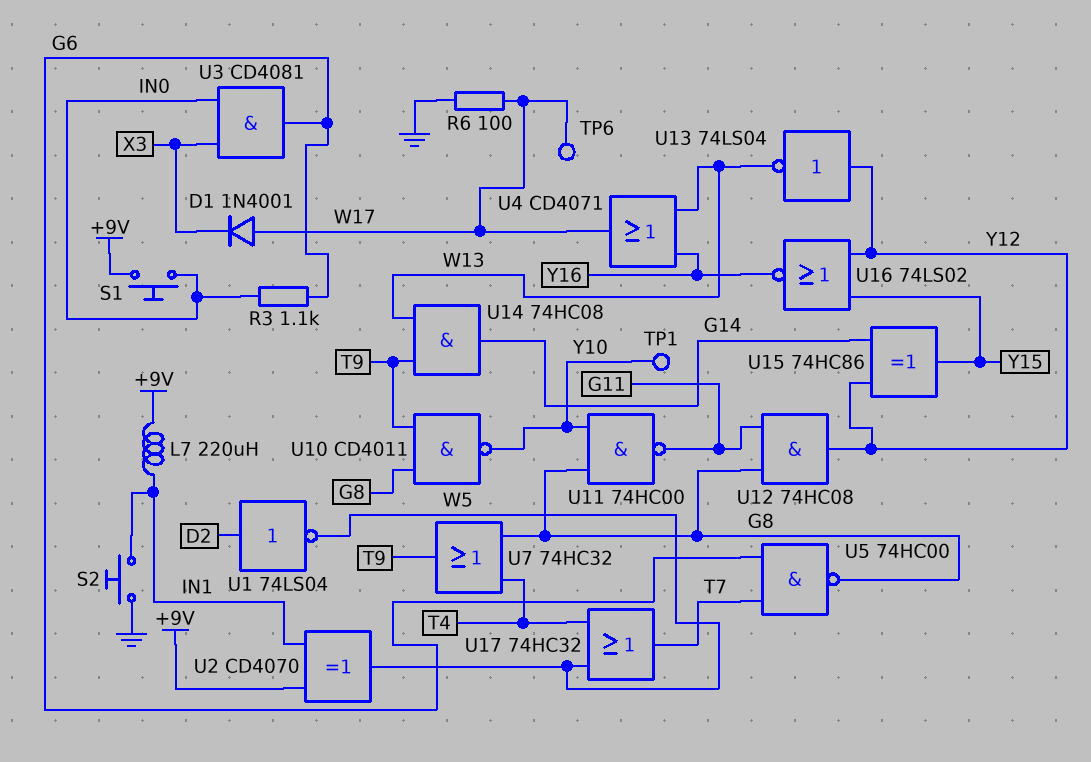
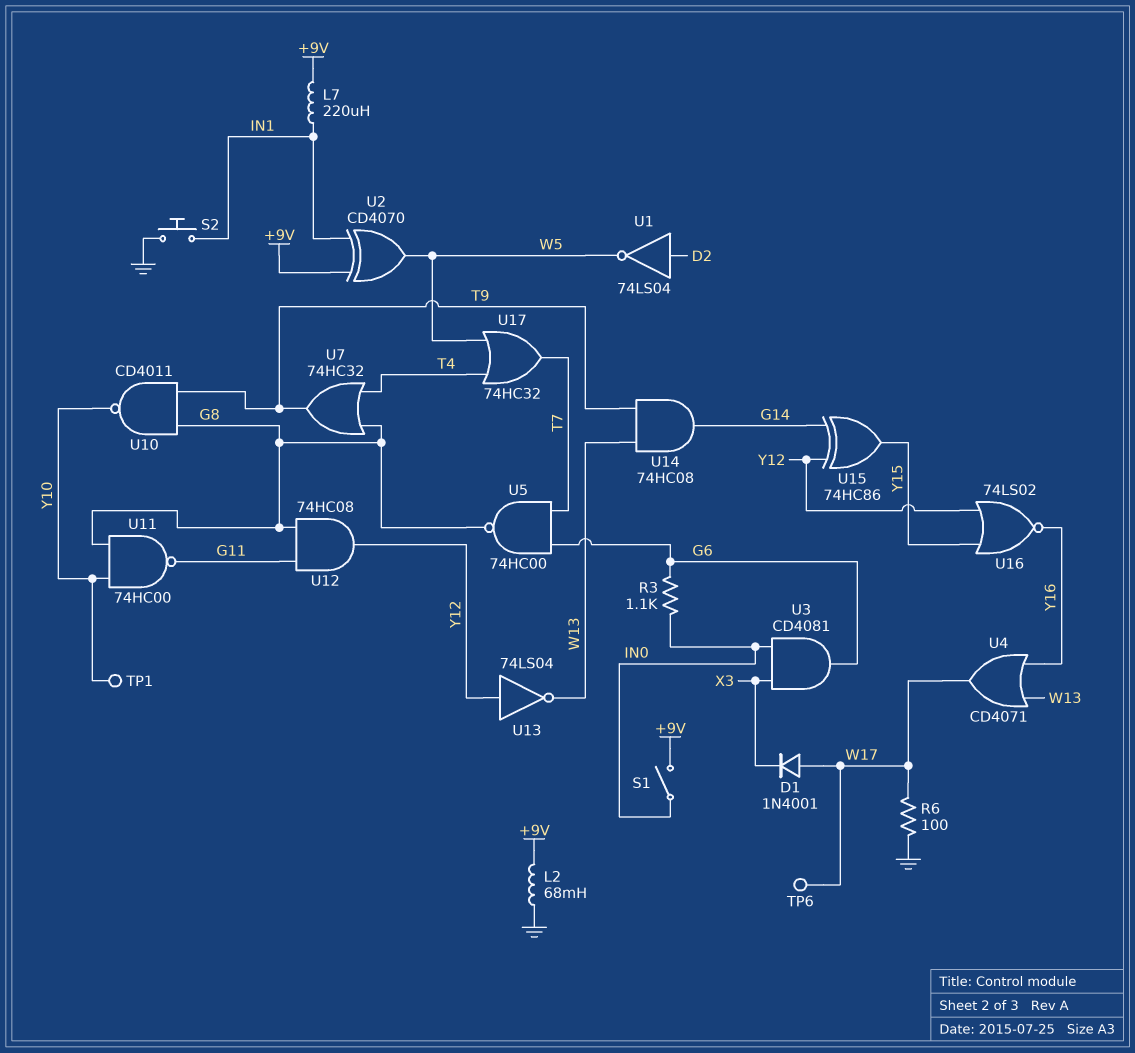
L2: none -> 68mH (+9V, GND)
S1: button (+9V, IN0) -> switch (+9V, IN0)

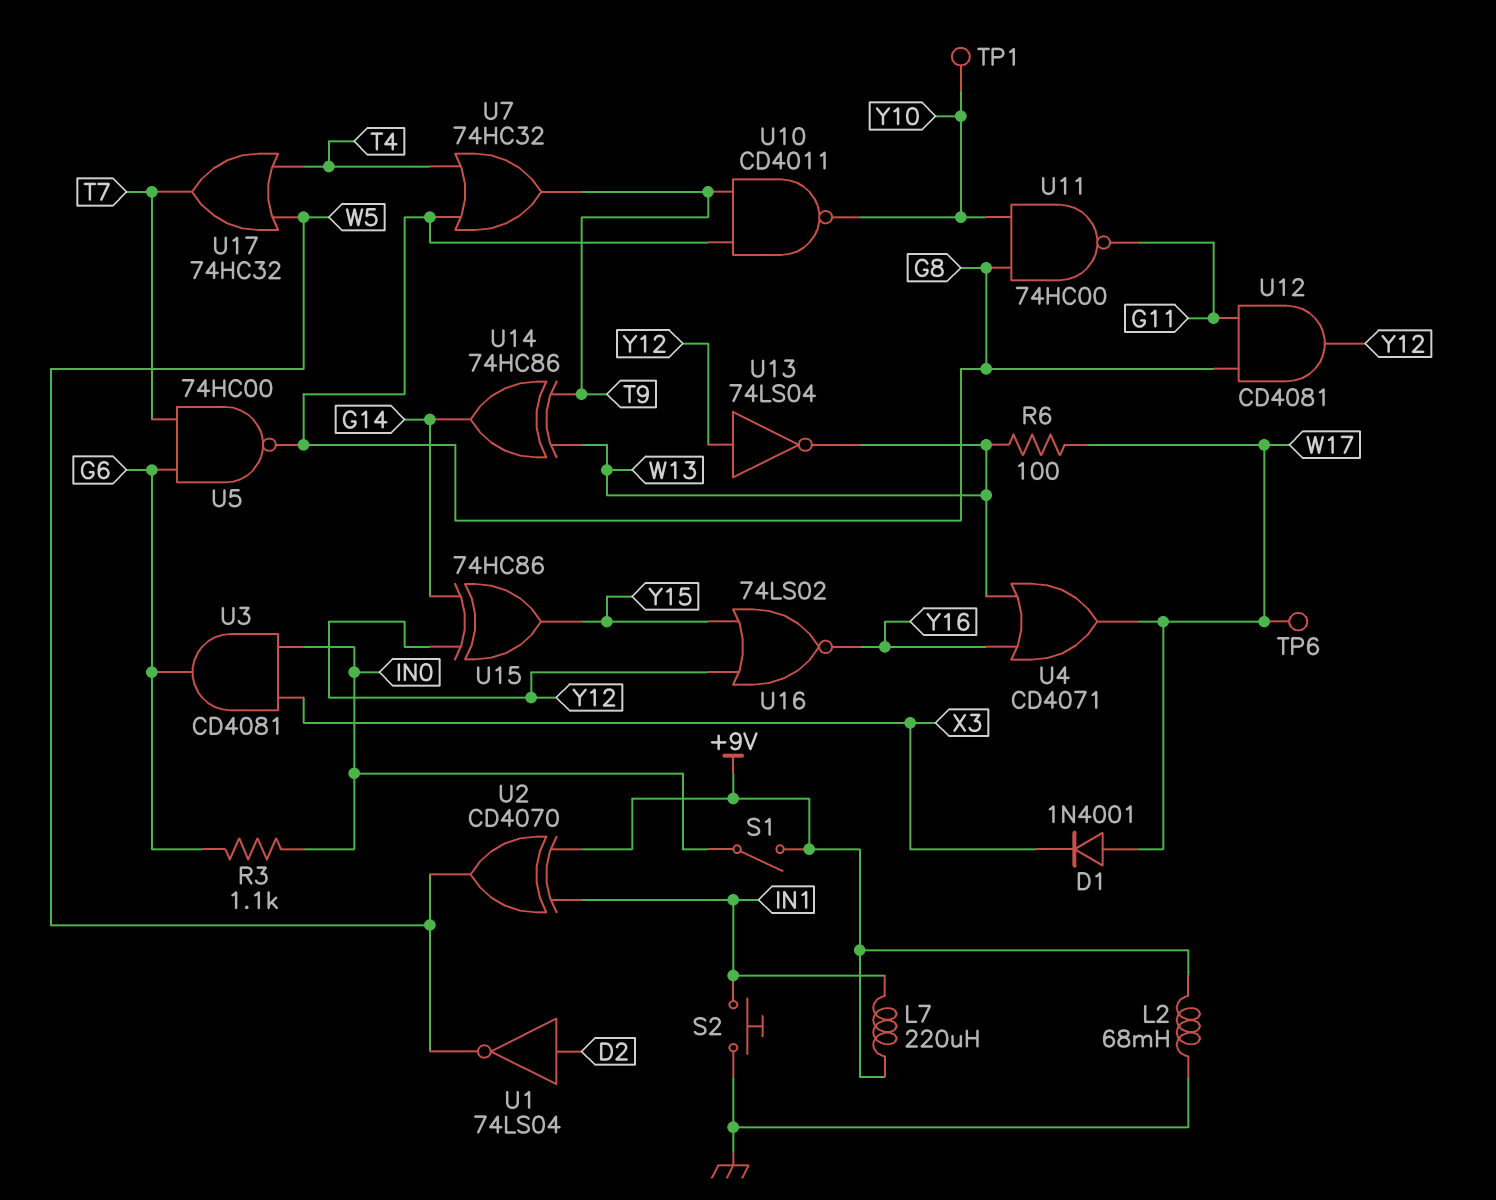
R6: 100 (GND, W17) -> 100 (W13, W17)
U12: AND 74HC08 (in G8, in G11, out Y12) -> AND CD4081 (in G8, in G11, out Y12)
U14: AND 74HC08 (in T9, in W13, out G14) -> XOR 74HC86 (in T9, in W13, out G14)

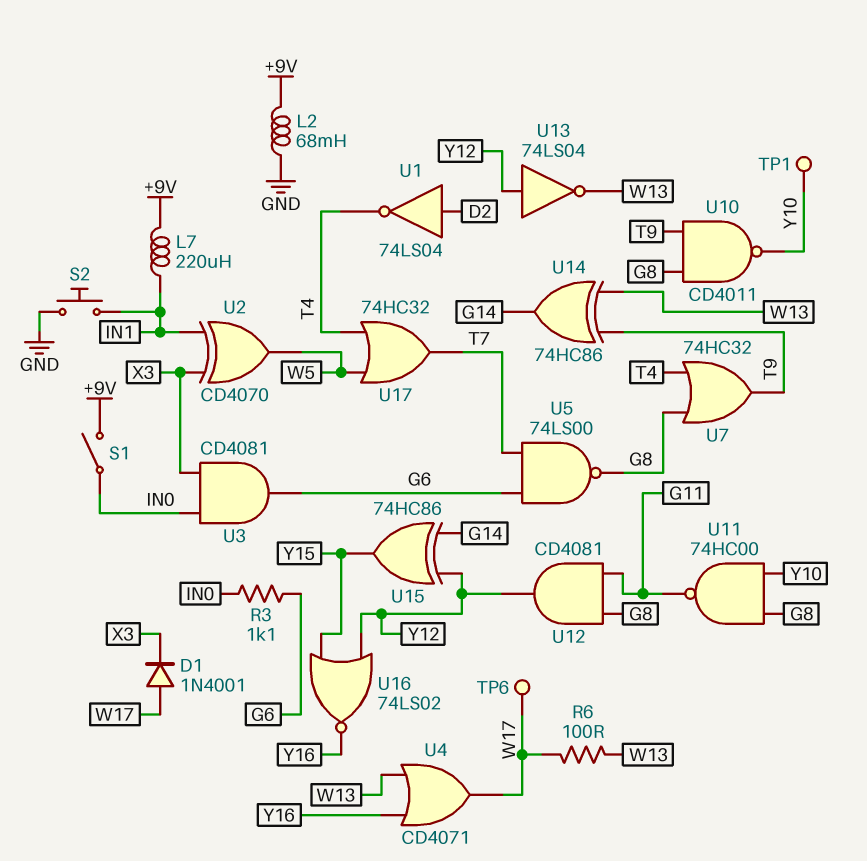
U1: NOT 74LS04 (in D2, out W5) -> NOT 74LS04 (in D2, out T4)
U2: XOR CD4070 (in +9V, in IN1, out W5) -> XOR CD4070 (in IN1, in X3, out W5)
U5: NAND 74HC00 (in G6, in T7, out G8) -> NAND 74LS00 (in G6, in T7, out G8)

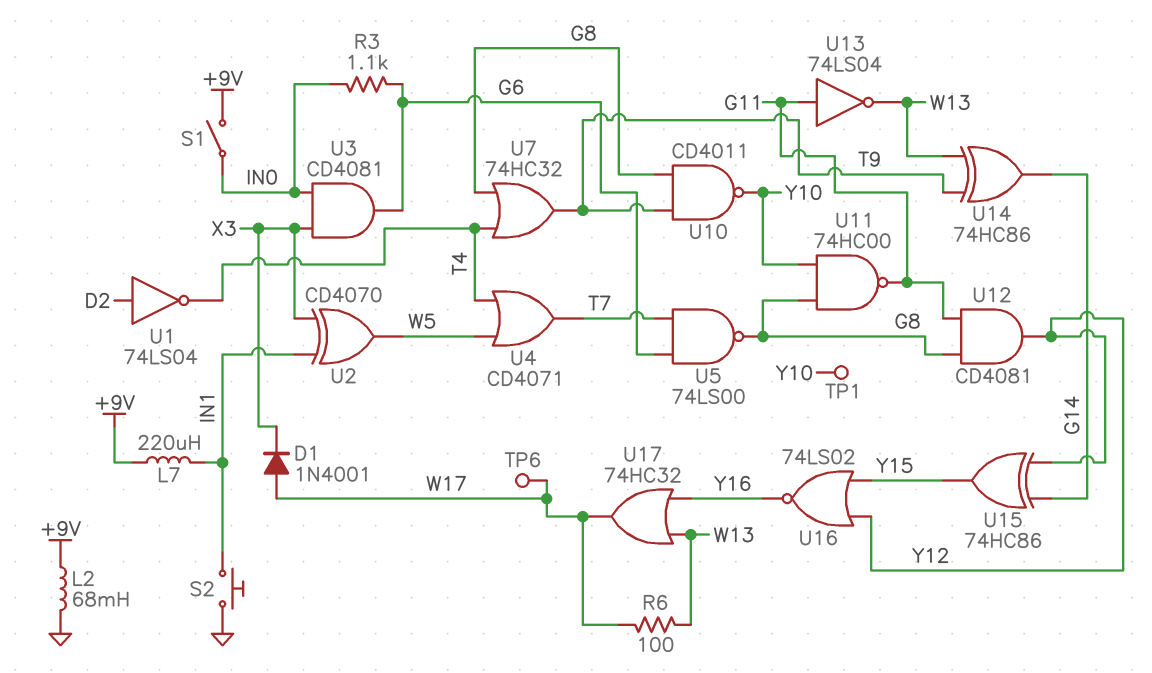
U4: OR CD4071 (in W13, in Y16, out W17) -> OR CD4071 (in T4, in W5, out T7)
U13: NOT 74LS04 (in Y12, out W13) -> NOT 74LS04 (in G11, out W13)
U17: OR 74HC32 (in T4, in W5, out T7) -> OR 74HC32 (in W13, in Y16, out W17)

